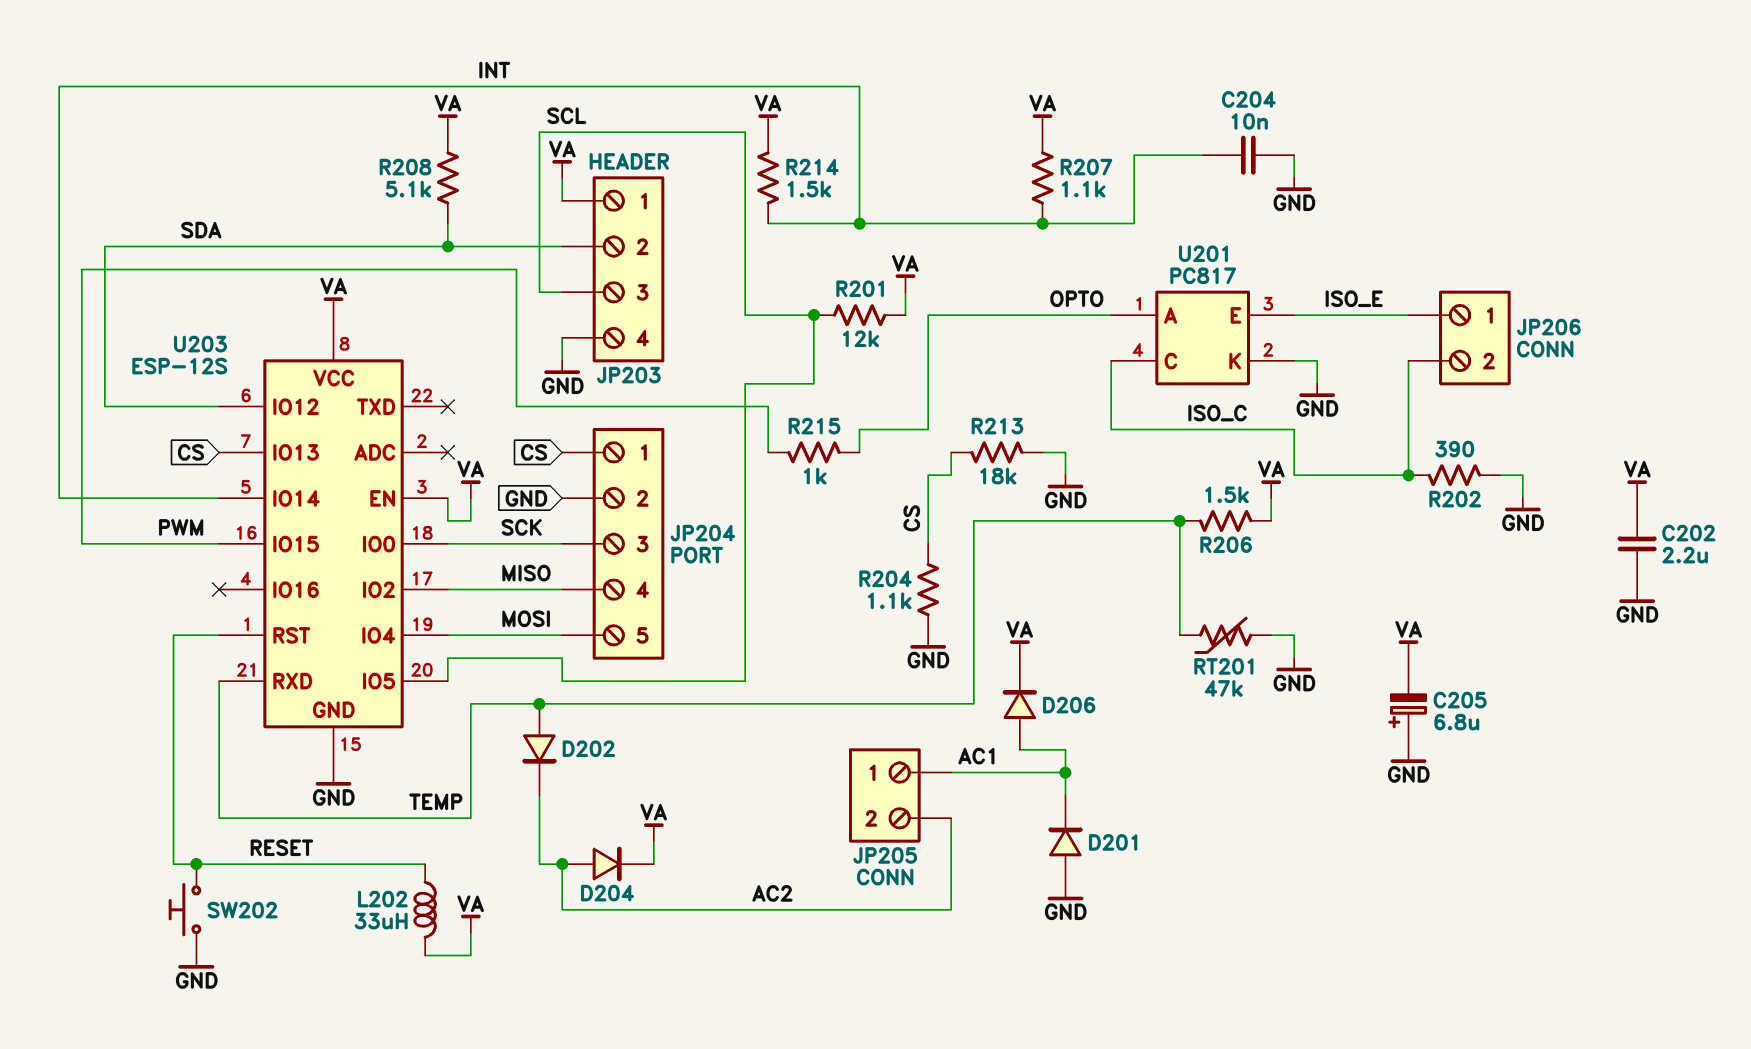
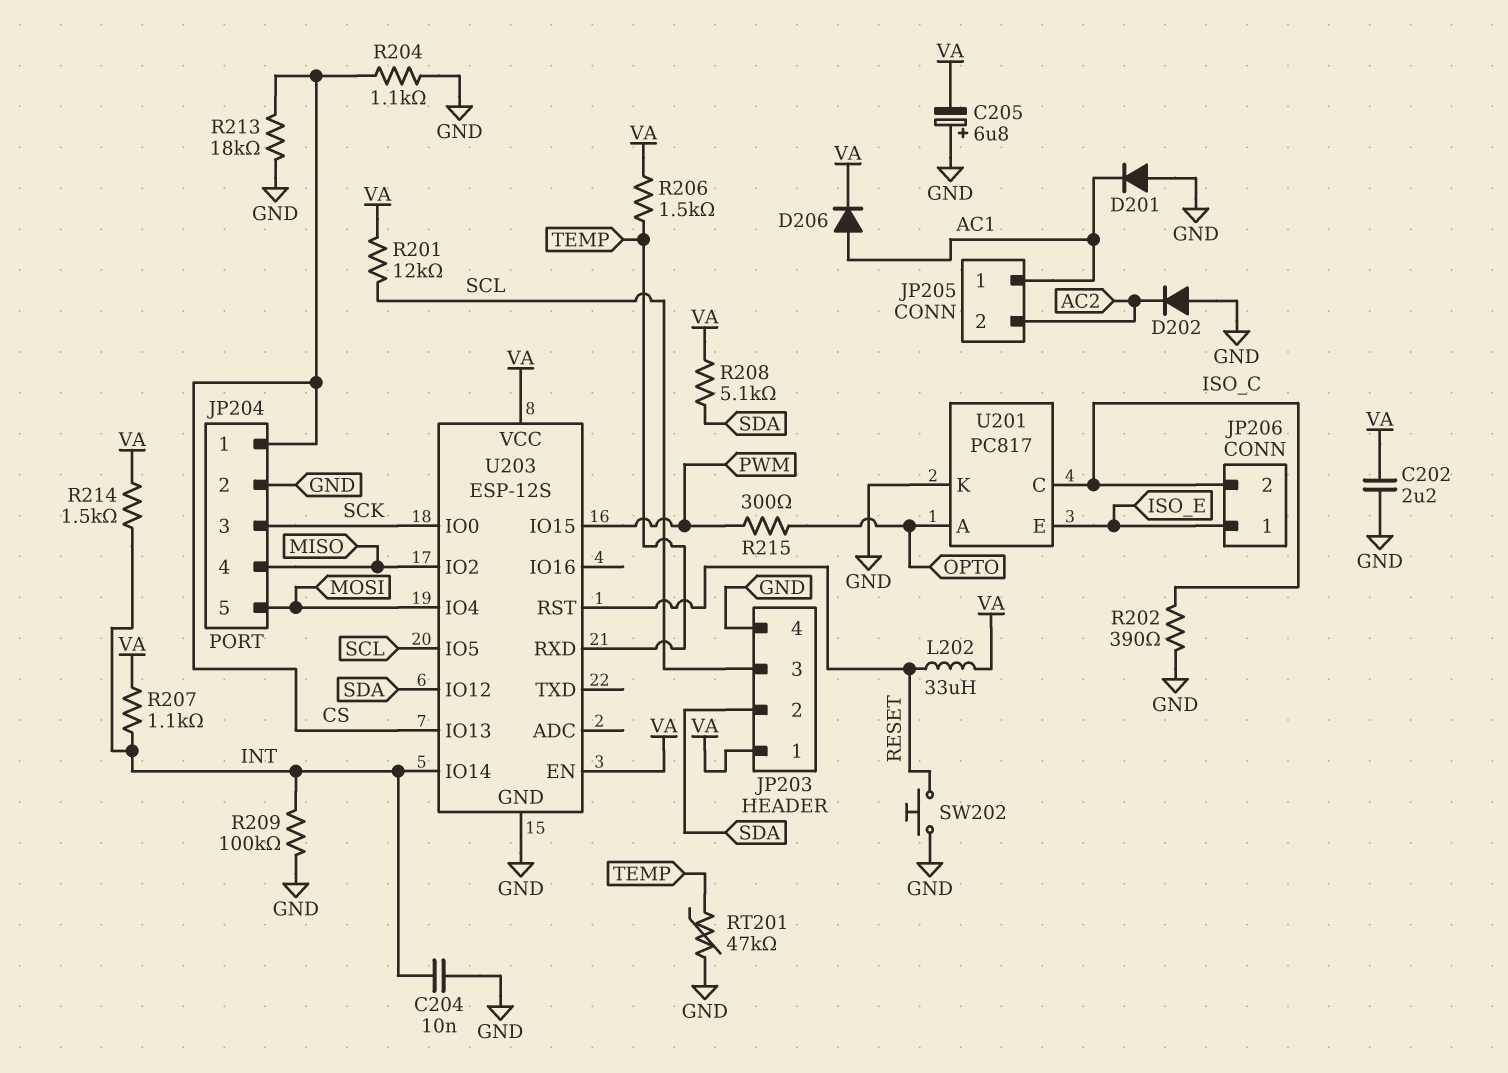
D202: diode (A TEMP, K AC2) -> diode (A GND, K AC2)
D204: diode (A AC2, K VA) -> none
R209: none -> 100k (GND, INT)
R215: 1k (OPTO, PWM) -> 300 (OPTO, PWM)

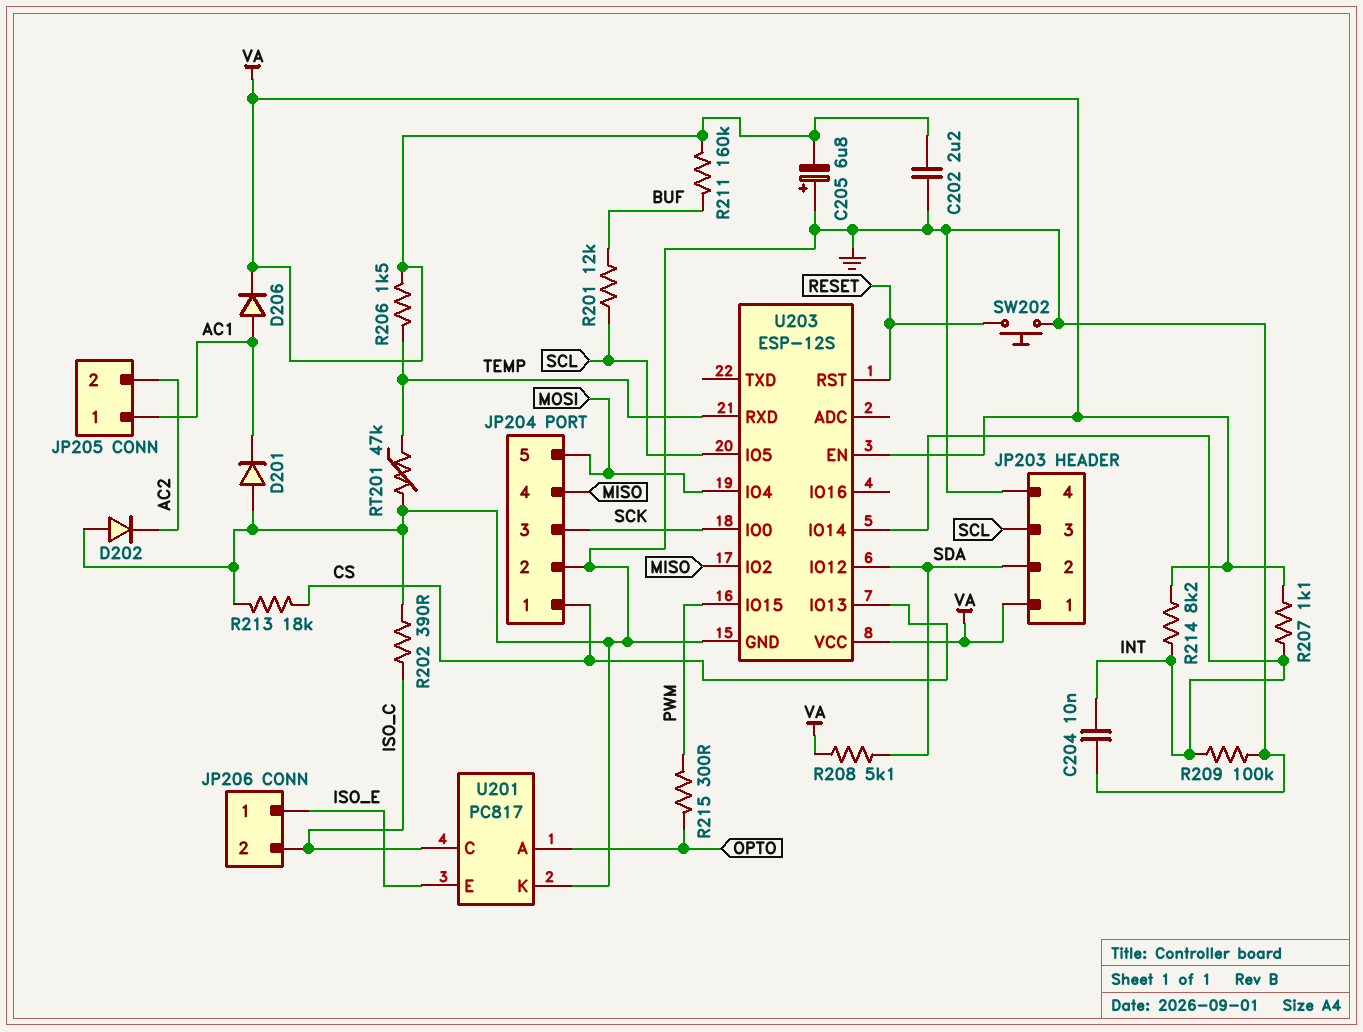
L202: 33uH (RESET, VA) -> none
R201: 12k (SCL, VA) -> 12k (BUF, SCL)
R204: 1.1k (CS, GND) -> none
R211: none -> 160k (BUF, VA)
R214: 1.5k (INT, VA) -> 8.2k (INT, VA)

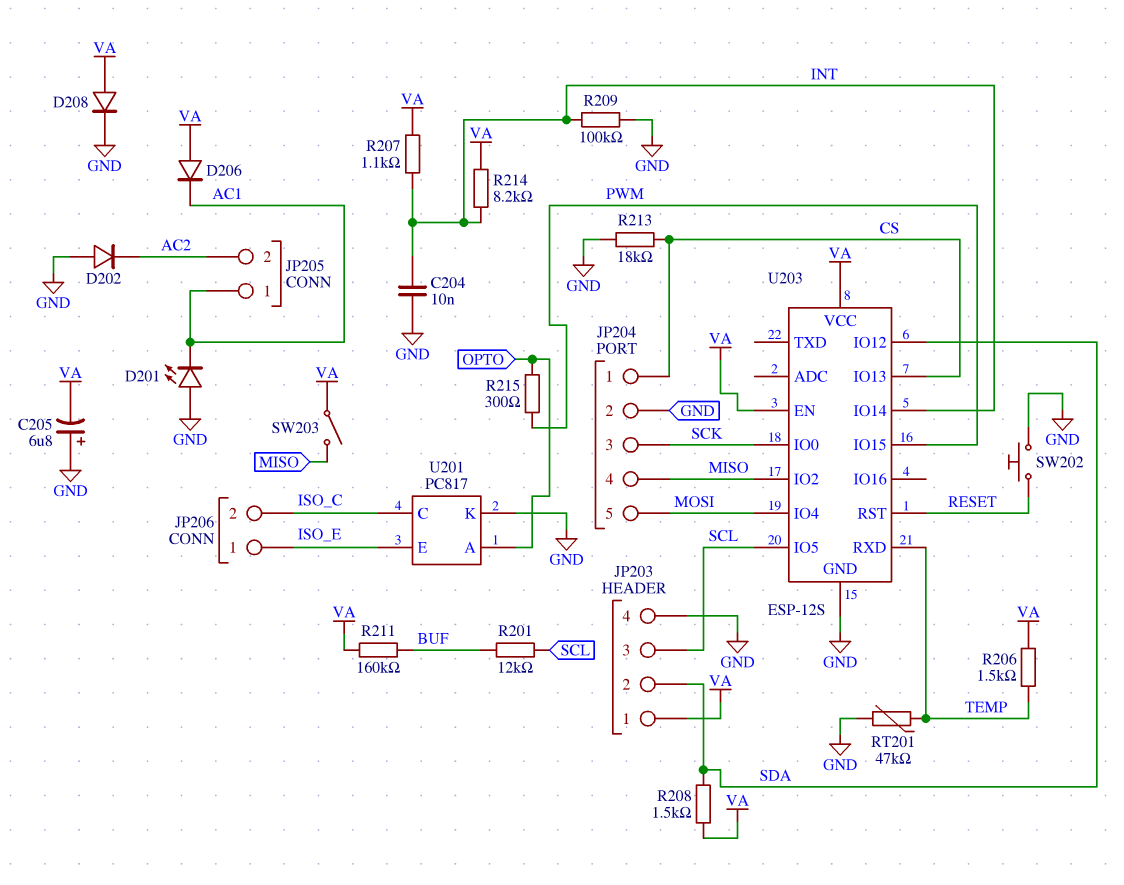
C202: 2.2uF (GND, VA) -> none
D201: diode (A GND, K AC1) -> LED (A GND, K AC1)
D206: diode (A AC1, K VA) -> diode (A VA, K AC1)
D208: none -> diode (A VA, K GND)
R202: 390 (GND, ISO_C) -> none
R208: 5.1k (SDA, VA) -> 1.5k (SDA, VA)
SW203: none -> switch (MISO, VA)

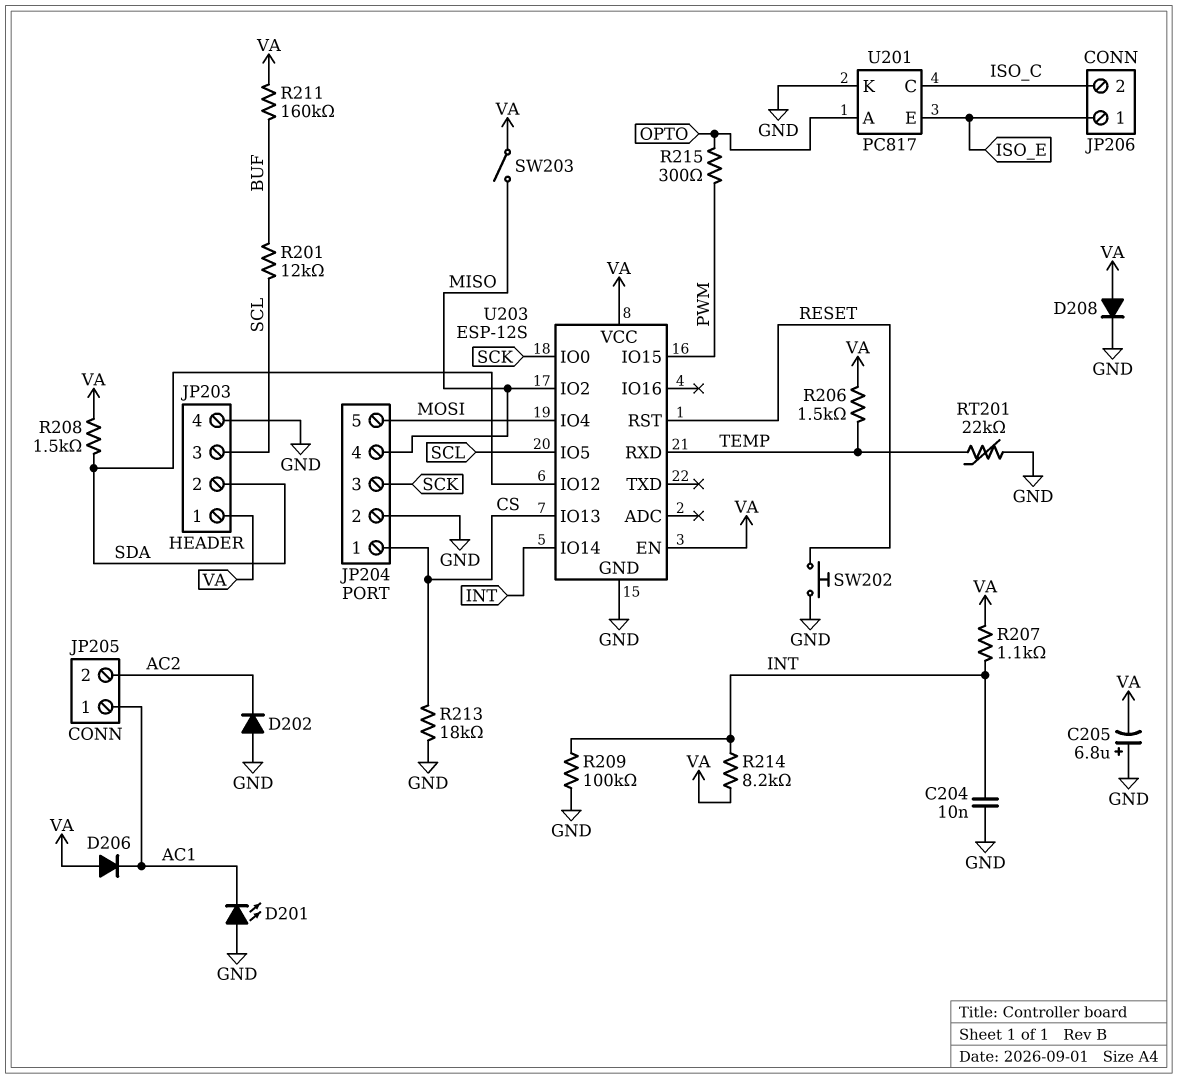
RT201: 47k (GND, TEMP) -> 22k (GND, TEMP)

